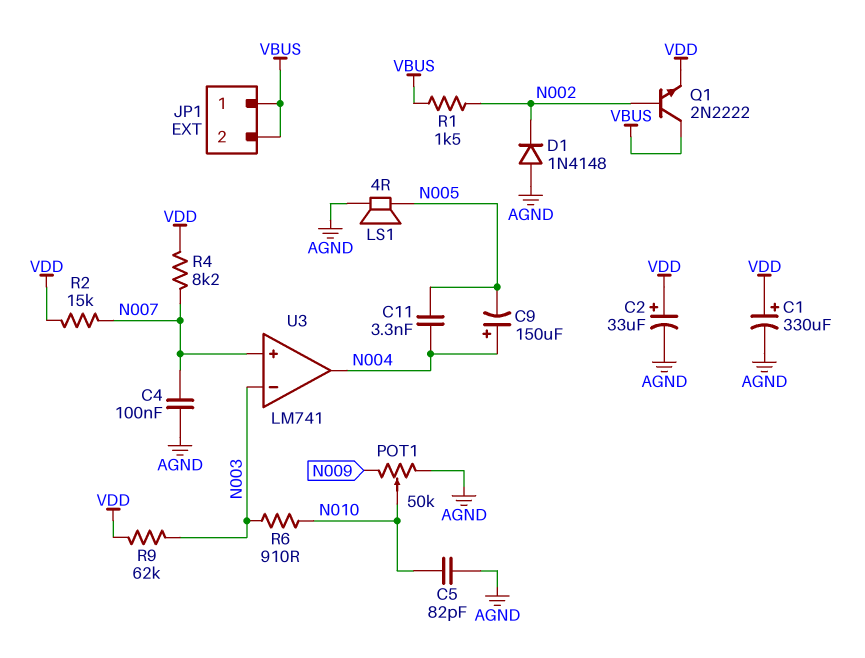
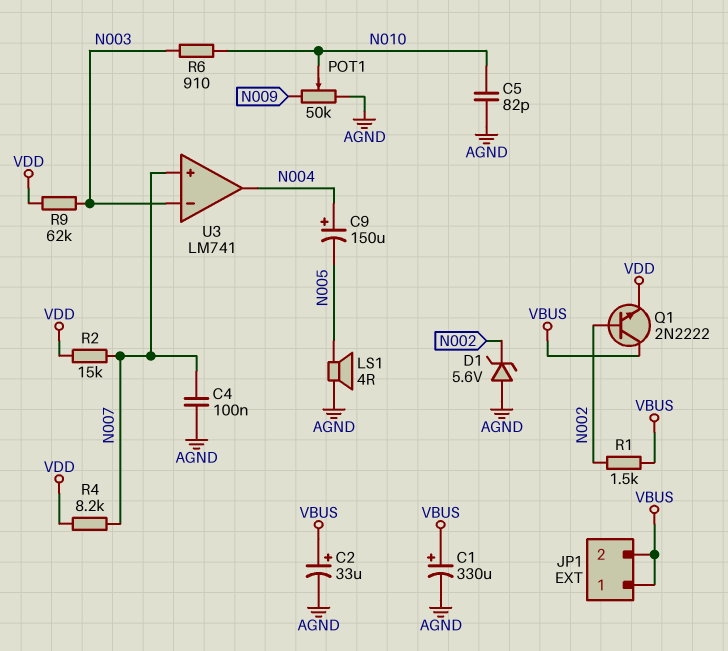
C1: 330uF (plus VDD, minus AGND) -> 330uF (plus VBUS, minus AGND)
C2: 33uF (plus VDD, minus AGND) -> 33uF (plus VBUS, minus AGND)
C11: 3.3nF (N004, N005) -> none
D1: diode 1N4148 (A AGND, K N002) -> zener 5.6V (A AGND, K N002)

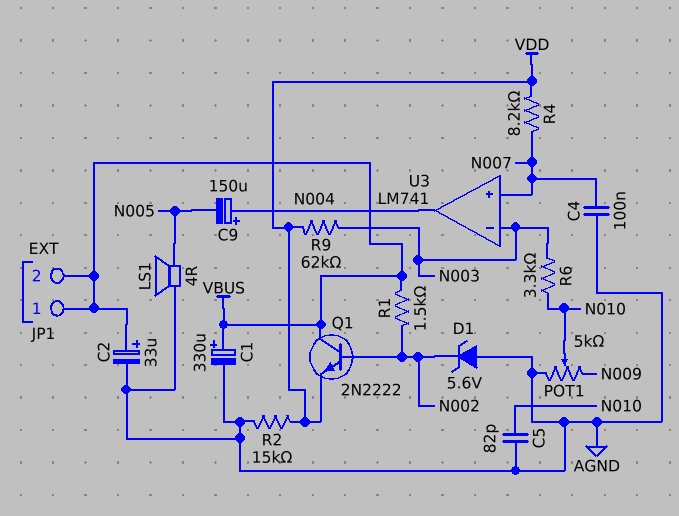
POT1: 50k (AGND, N009, wiper N010) -> 5k (AGND, N009, wiper N010)
R2: 15k (N007, VDD) -> 15k (AGND, VDD)
R6: 910 (N003, N010) -> 3.3k (N003, N010)

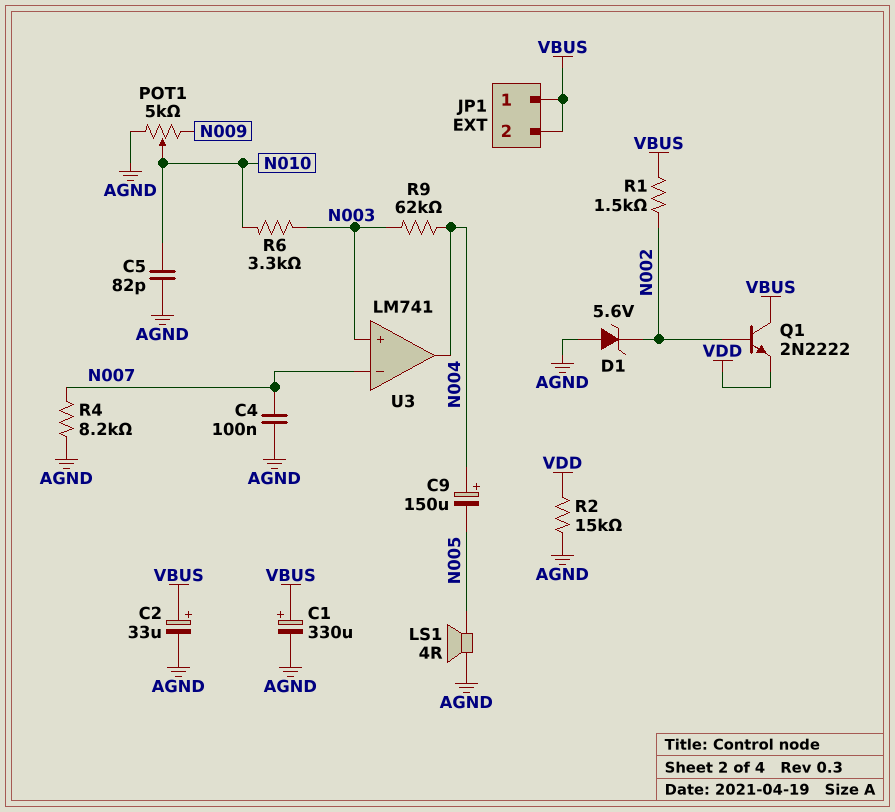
R4: 8.2k (N007, VDD) -> 8.2k (AGND, N007)
R9: 62k (N003, VDD) -> 62k (N003, N004)
U3 pin in+: N007 -> N003
U3 pin in-: N003 -> N007

